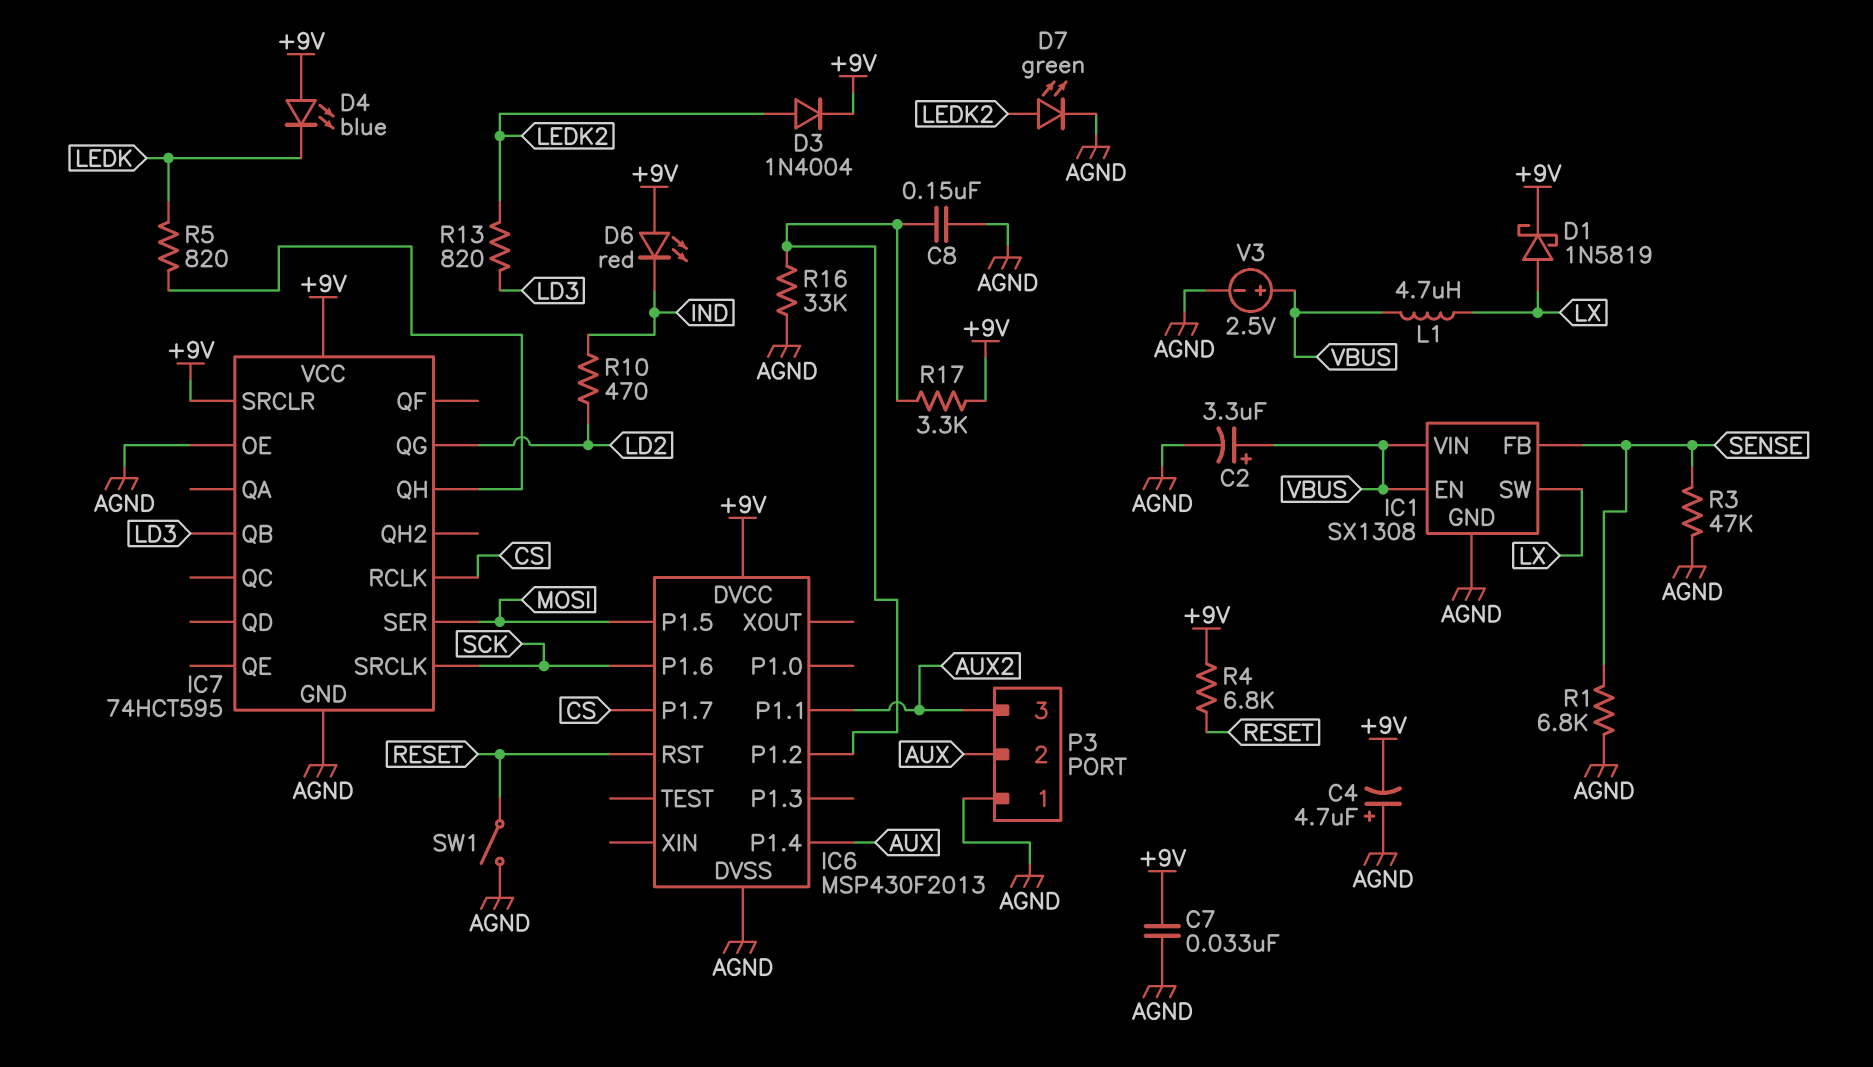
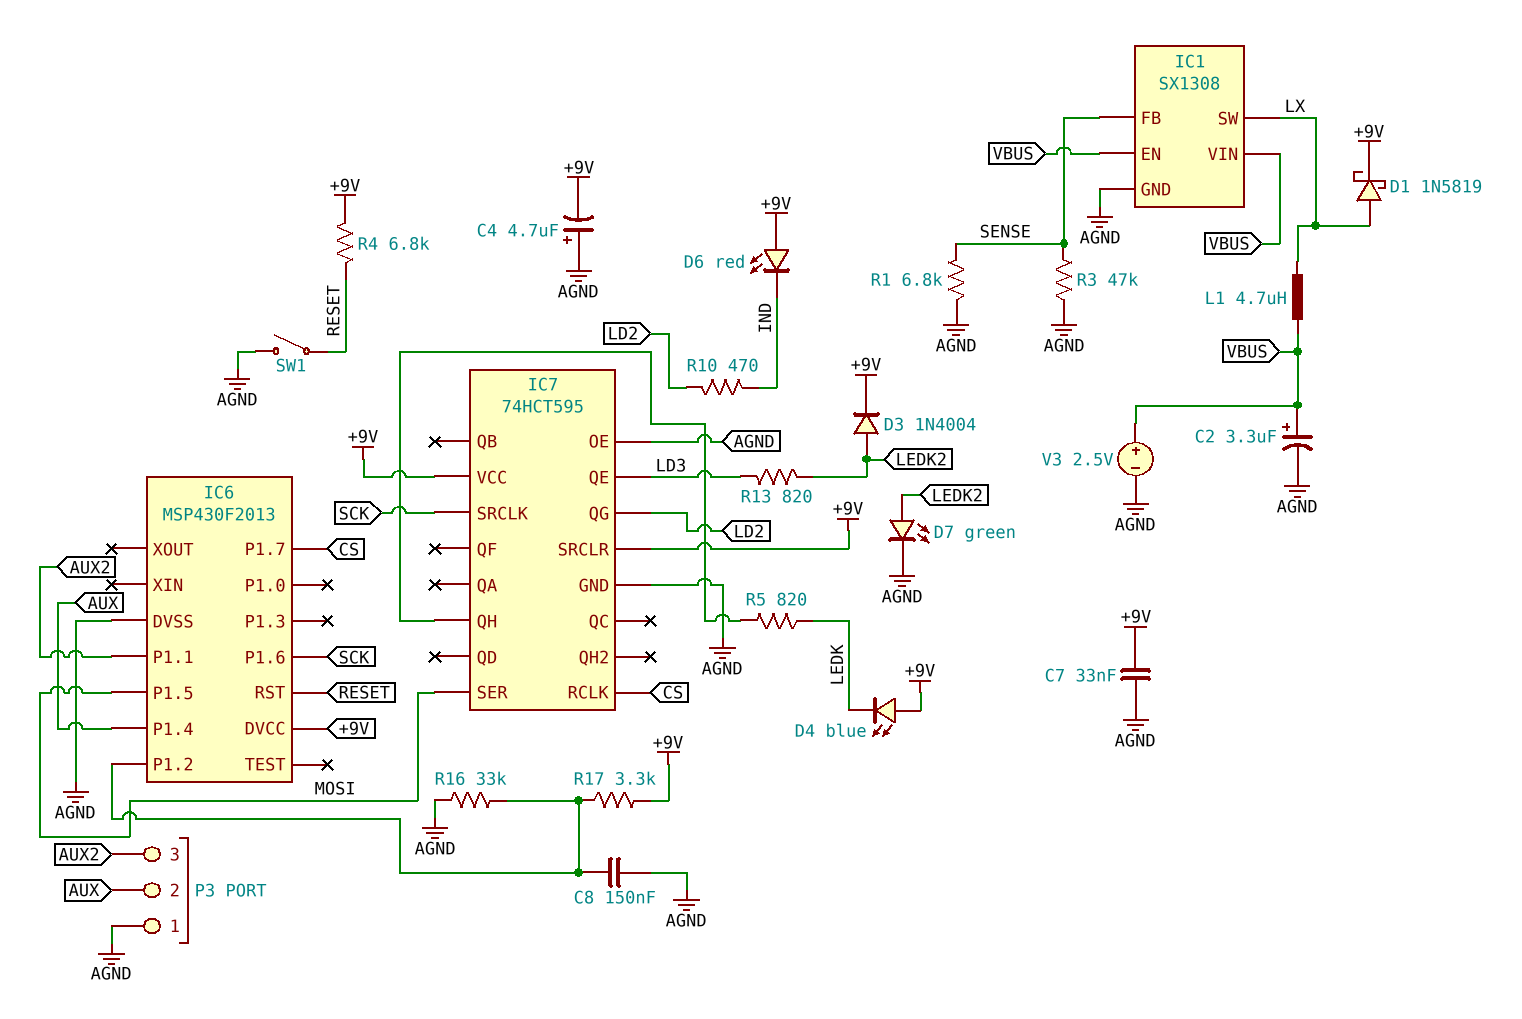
IC7 pin QB: LD3 -> none
IC7 pin QE: none -> LD3

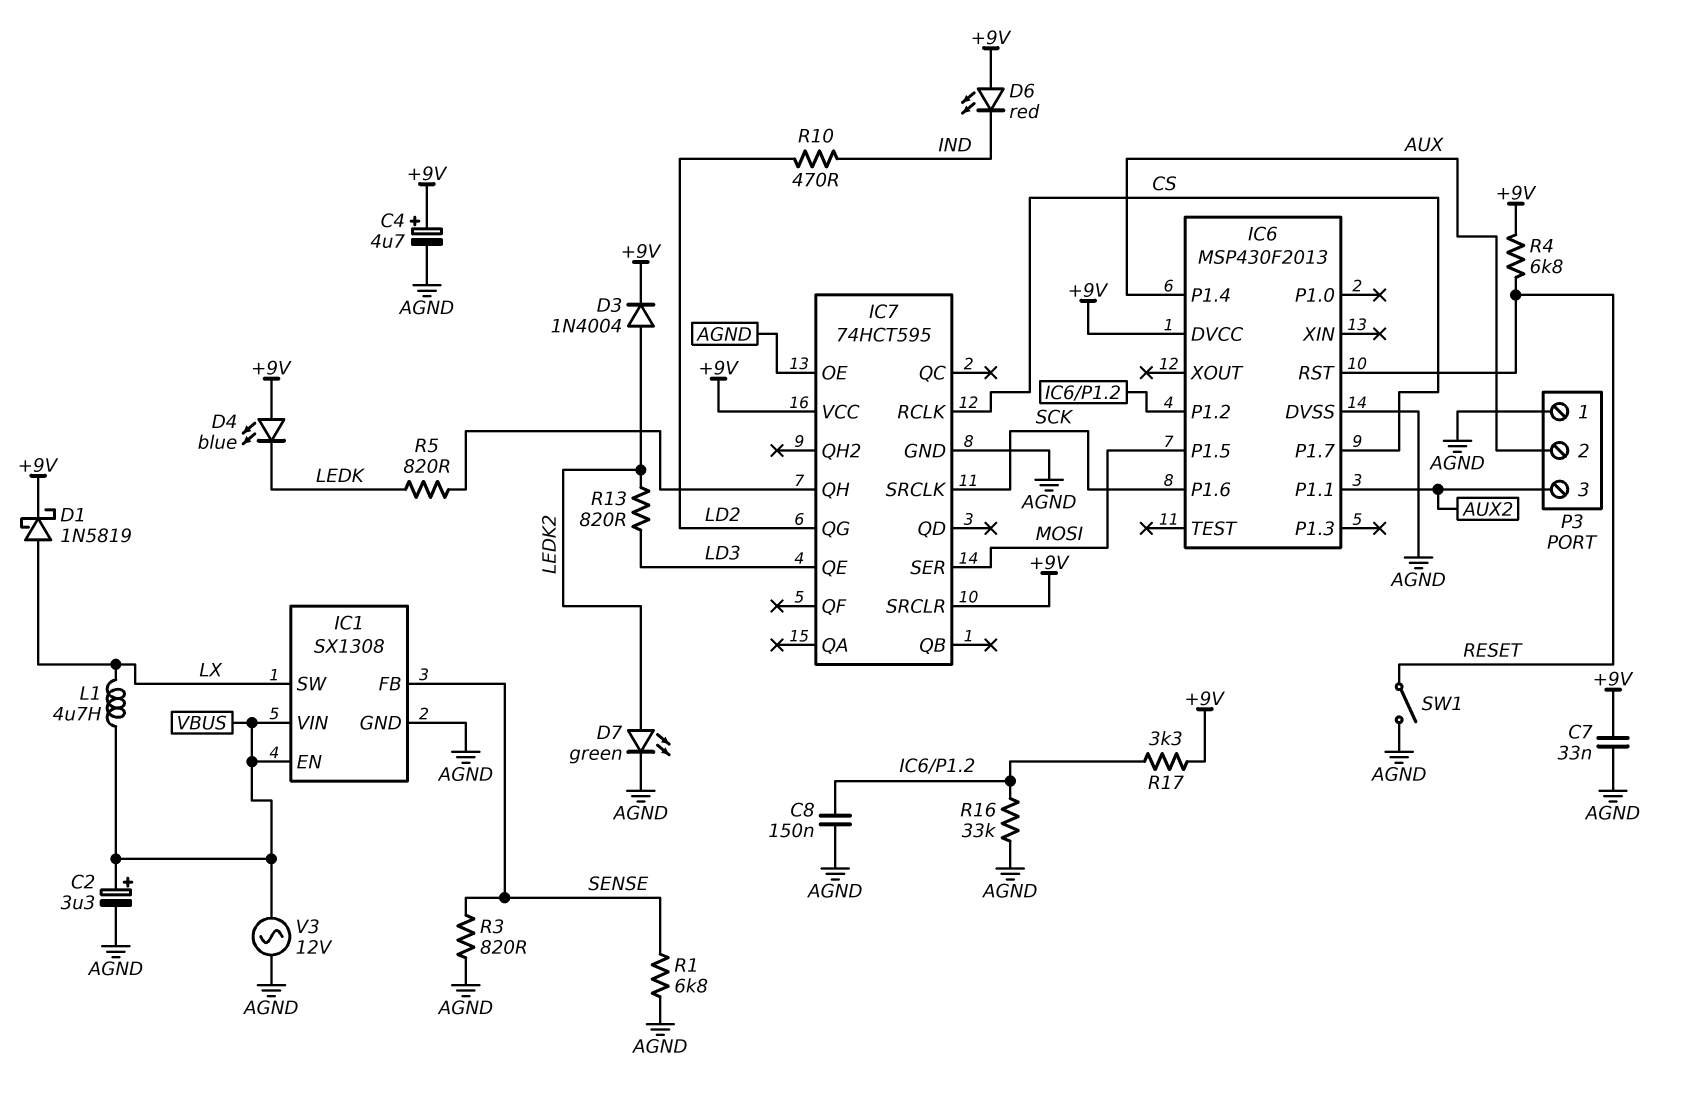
C4: 4.7uF (plus AGND, minus +9V) -> 4.7uF (plus +9V, minus AGND)
R3: 47k (AGND, SENSE) -> 820 (AGND, SENSE)
V3: 2.5V (plus VBUS, minus AGND) -> AC 12V (AGND, VBUS)

